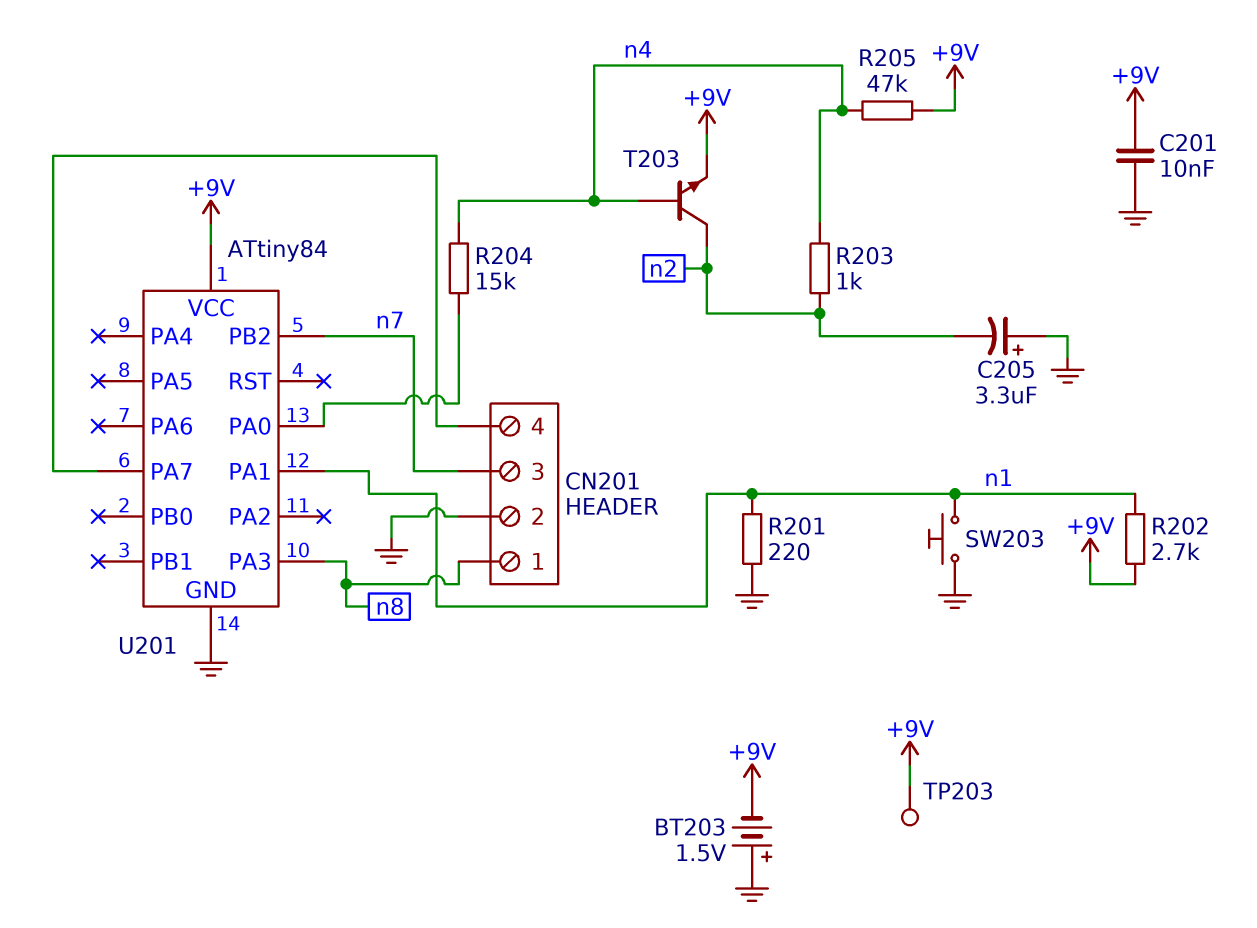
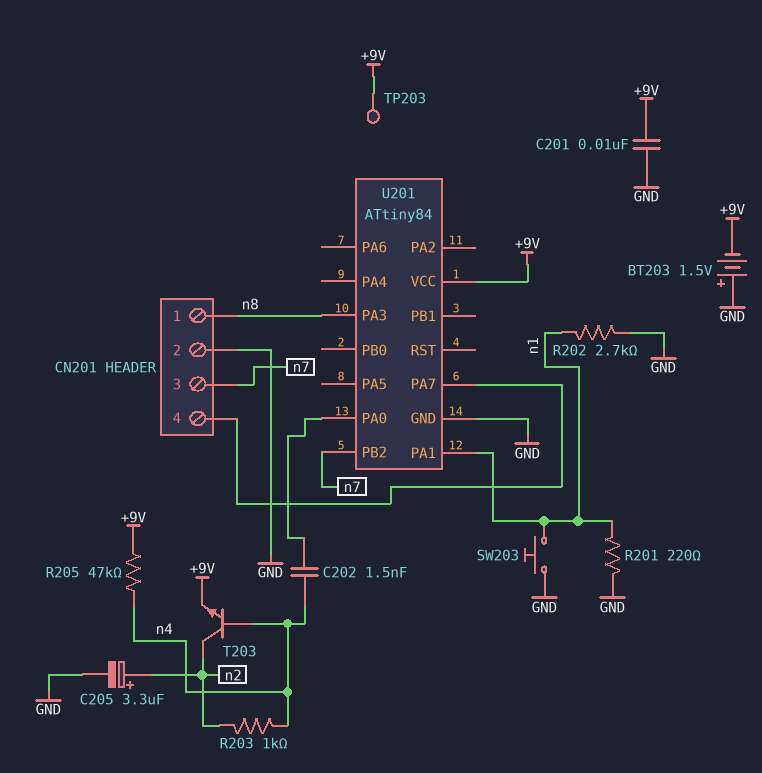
C202: none -> 1.5nF (U201/PA0, n4)
C205: 3.3uF (plus GND, minus n2) -> 3.3uF (plus n2, minus GND)
R202: 2.7k (+9V, n1) -> 2.7k (GND, n1)
R204: 15k (U201/PA0, n4) -> none

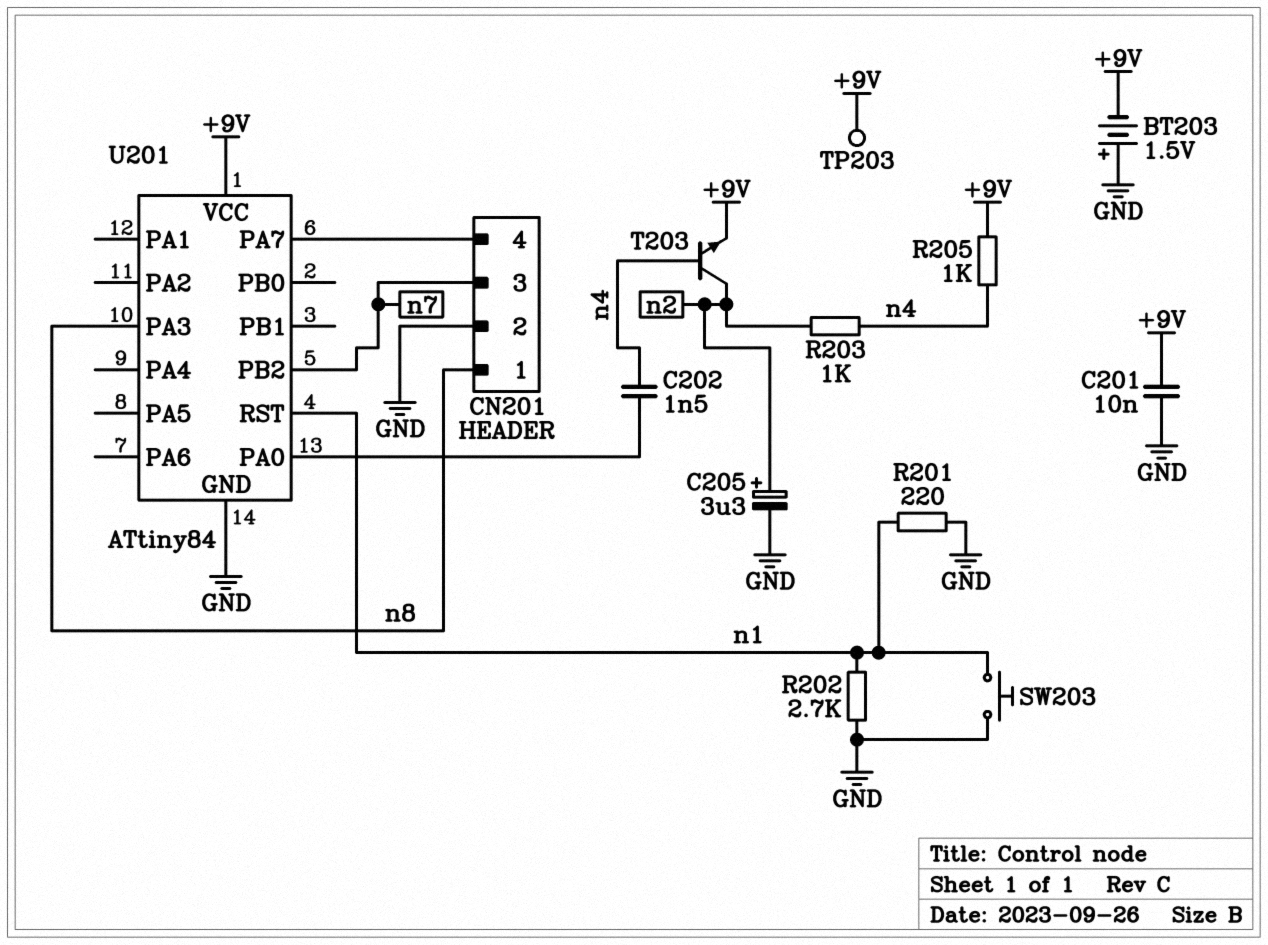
R205: 47k (+9V, n4) -> 1k (+9V, n4)
U201 pin PA1: n1 -> none
U201 pin RST: none -> n1

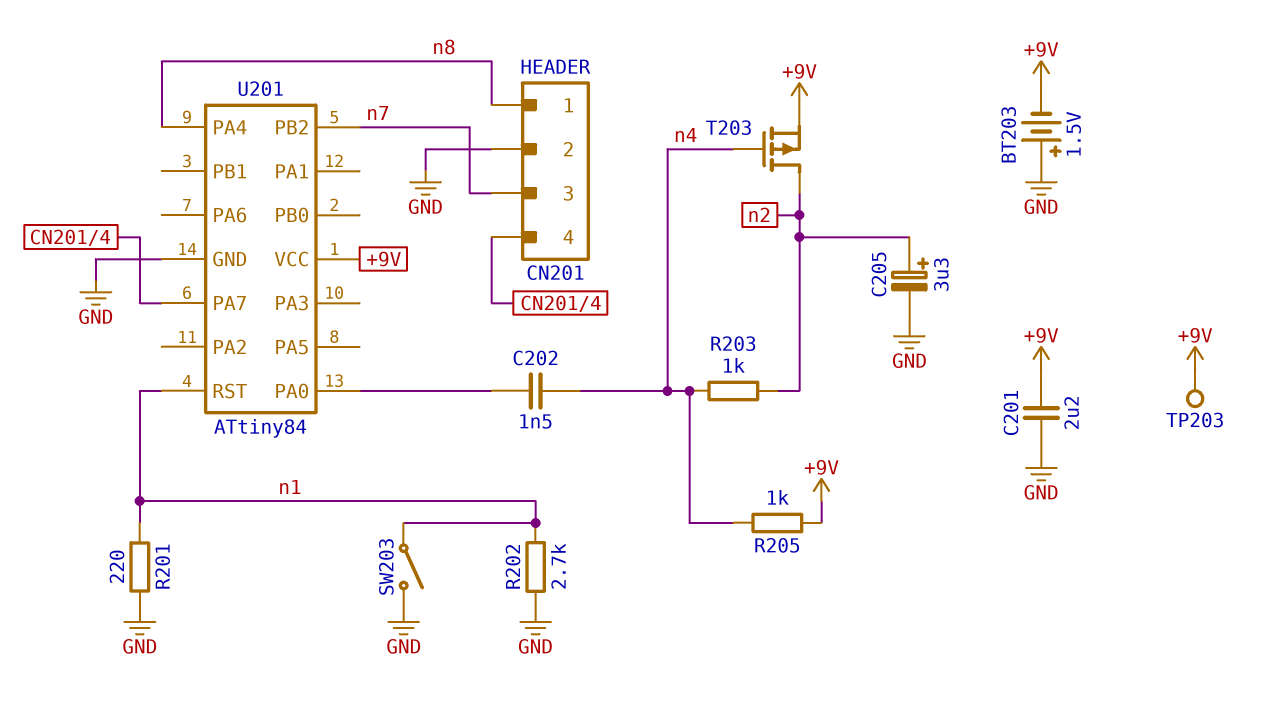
C201: 10nF (+9V, GND) -> 2.2uF (+9V, GND)
SW203: button (GND, n1) -> switch (GND, n1)
T203: NPN (B n4, C n2, E +9V) -> PMOS (G n4, D n2, S +9V)
U201 pin PA3: n8 -> none
U201 pin PA4: none -> n8

